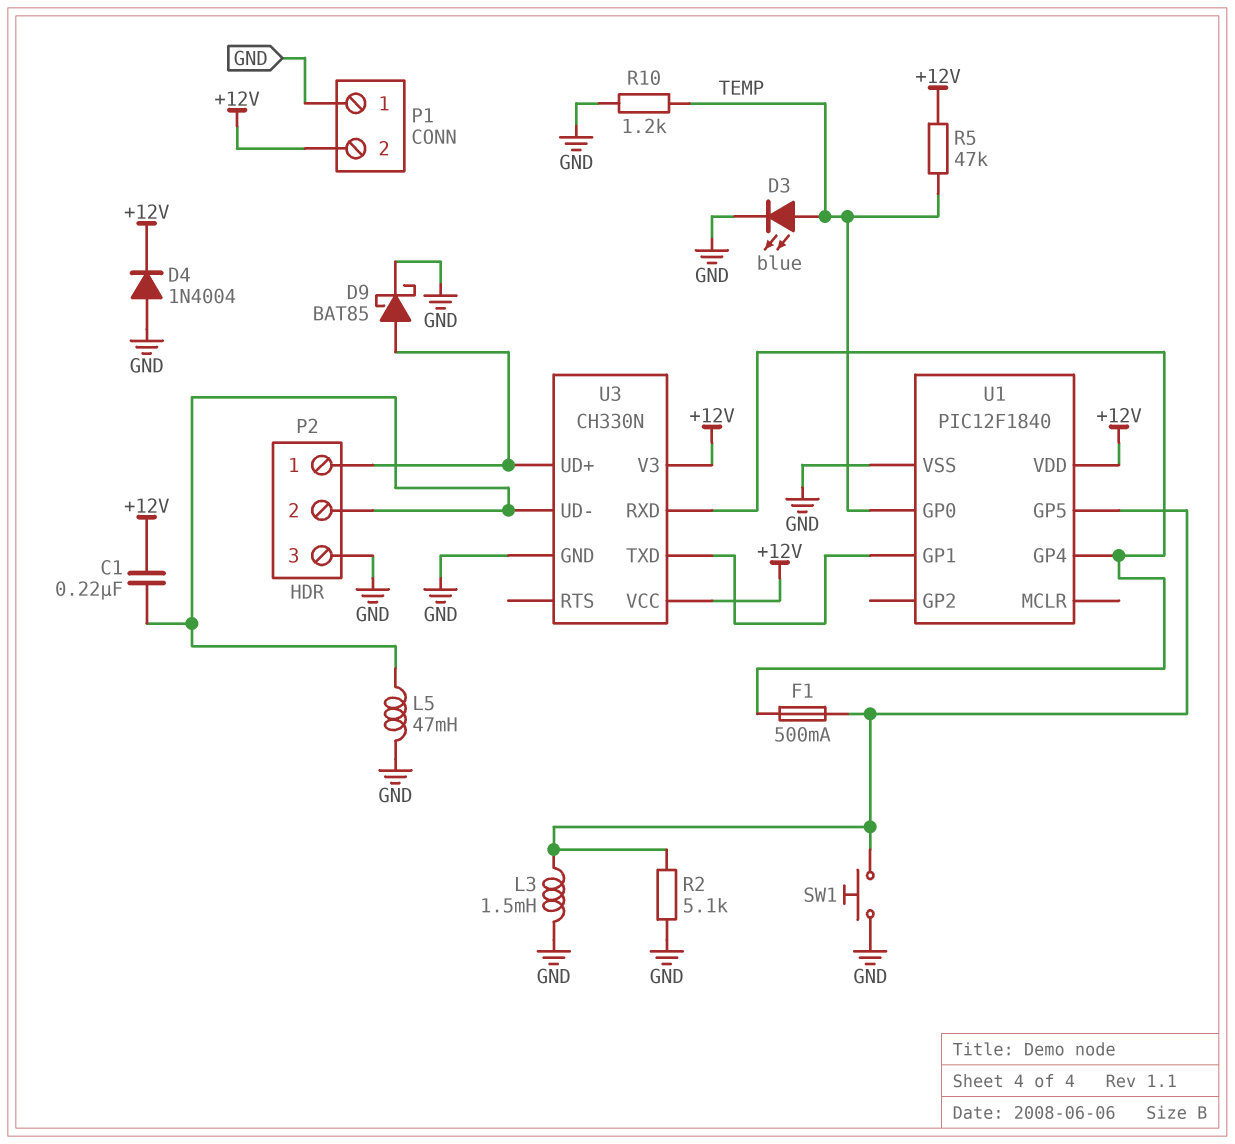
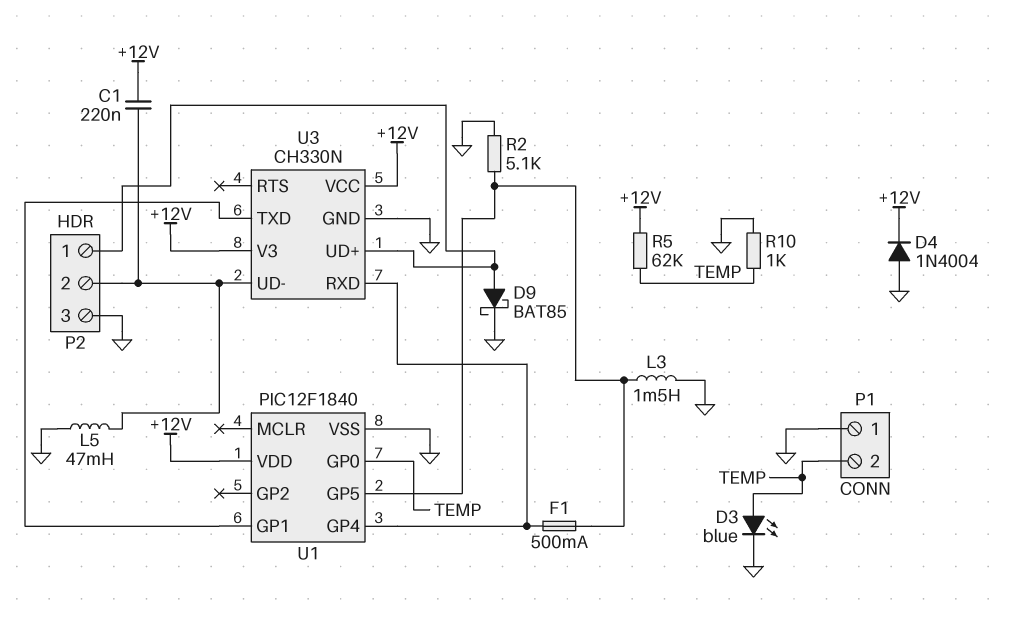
P1 pin 2: +12V -> TEMP
R5: 47k (+12V, TEMP) -> 62k (+12V, TEMP)
R10: 1.2k (GND, TEMP) -> 1k (GND, TEMP)
SW1: button (GND, U1/GP5) -> none

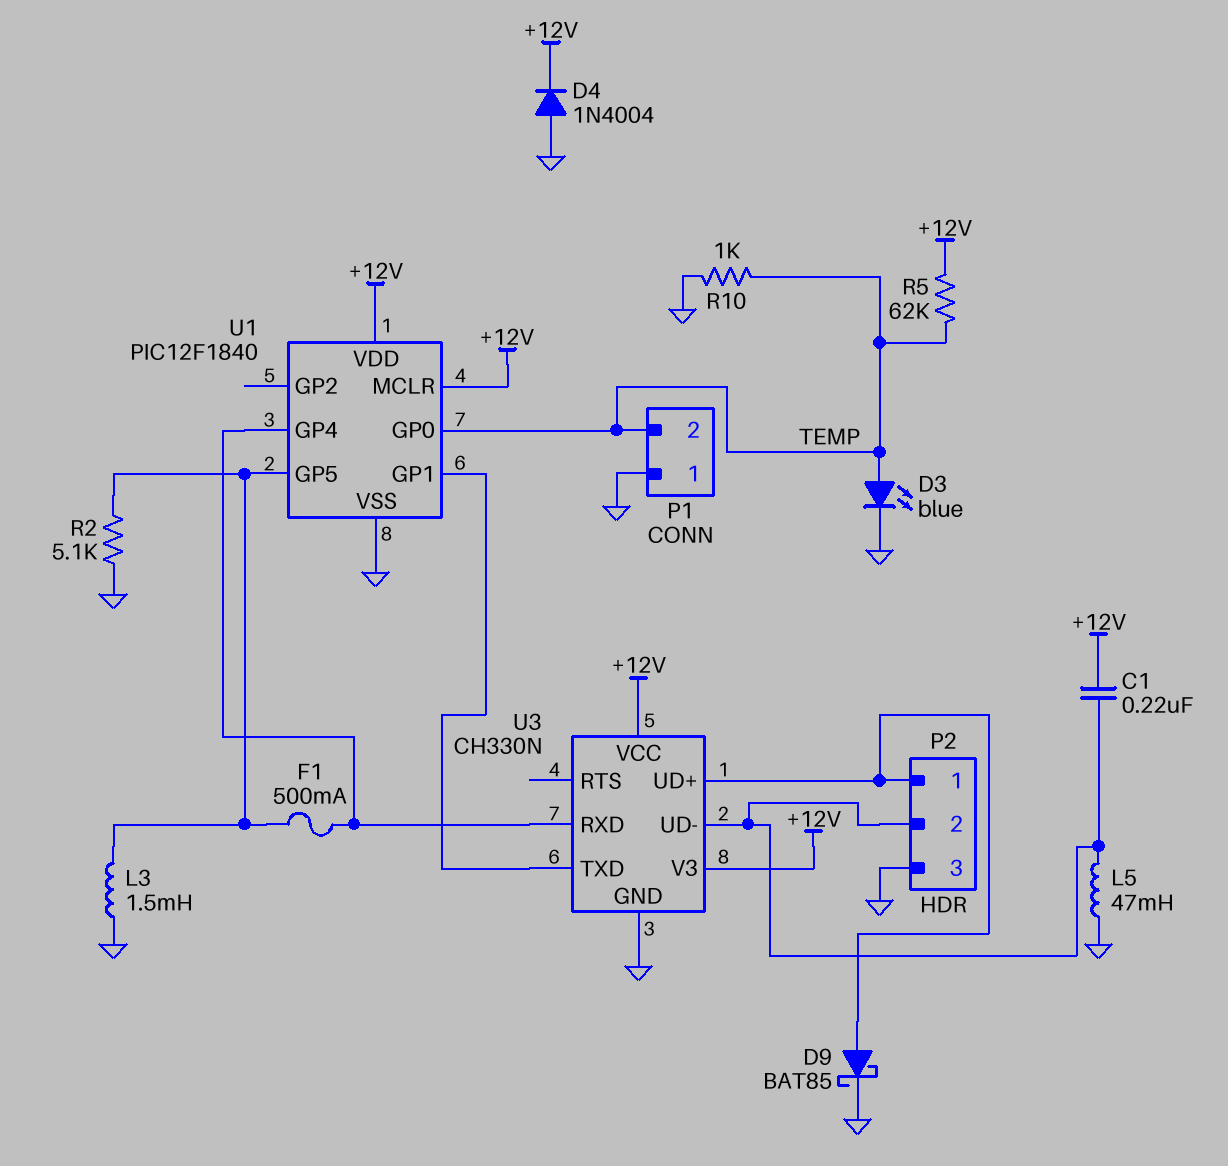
U1 pin MCLR: none -> +12V

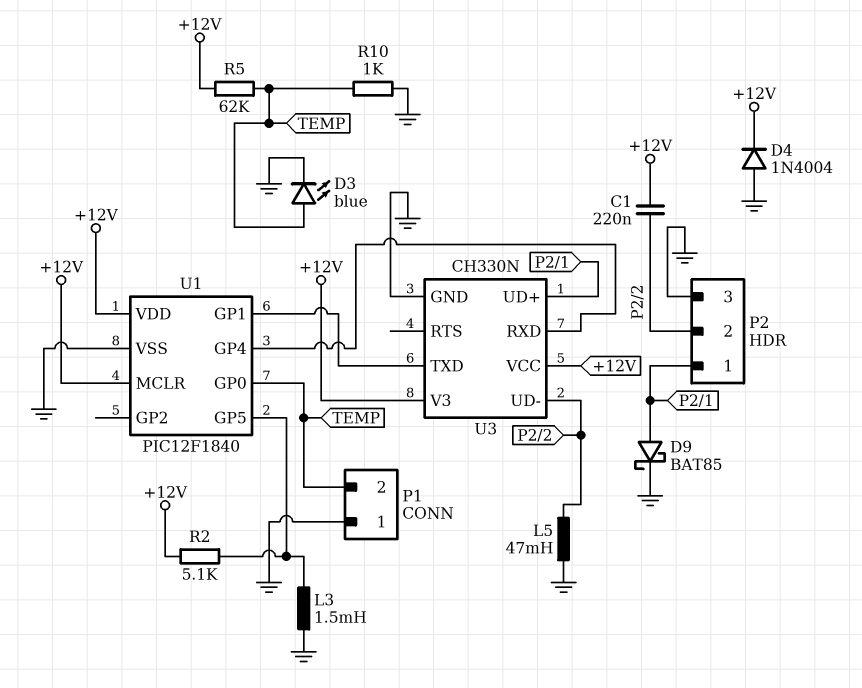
F1: 500mA (U1/GP4, U1/GP5) -> none
R2: 5.1k (GND, U1/GP5) -> 5.1k (+12V, U1/GP5)

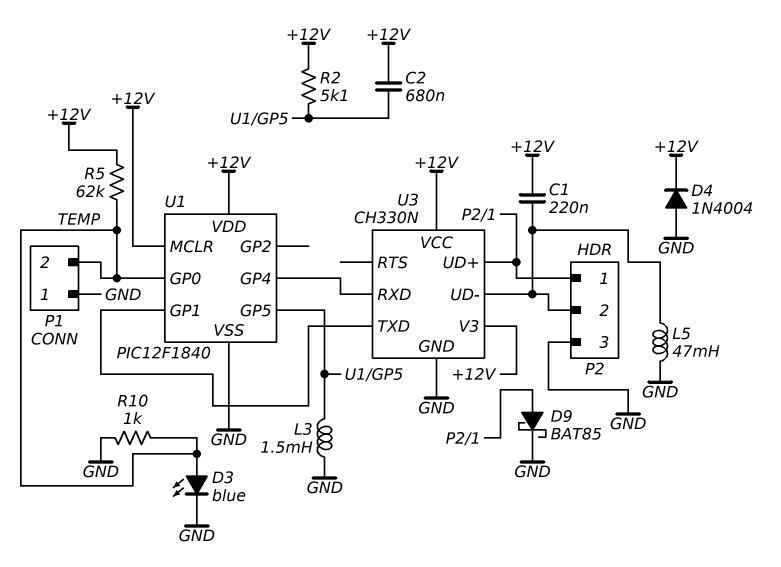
C2: none -> 680nF (+12V, U1/GP5)

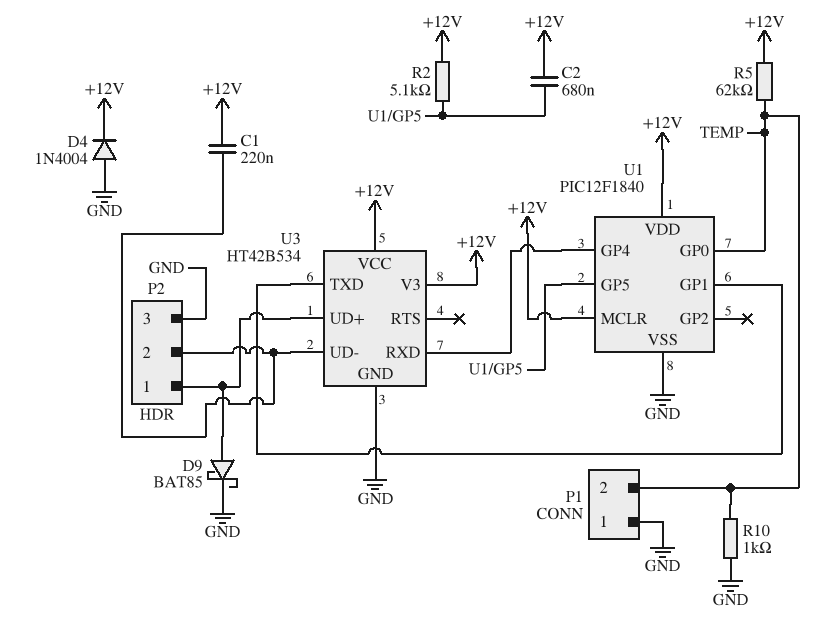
D3: LED blue (A TEMP, K GND) -> none
L3: 1.5mH (GND, U1/GP5) -> none
L5: 47mH (GND, P2/2) -> none
U3: CH330N -> HT42B534

